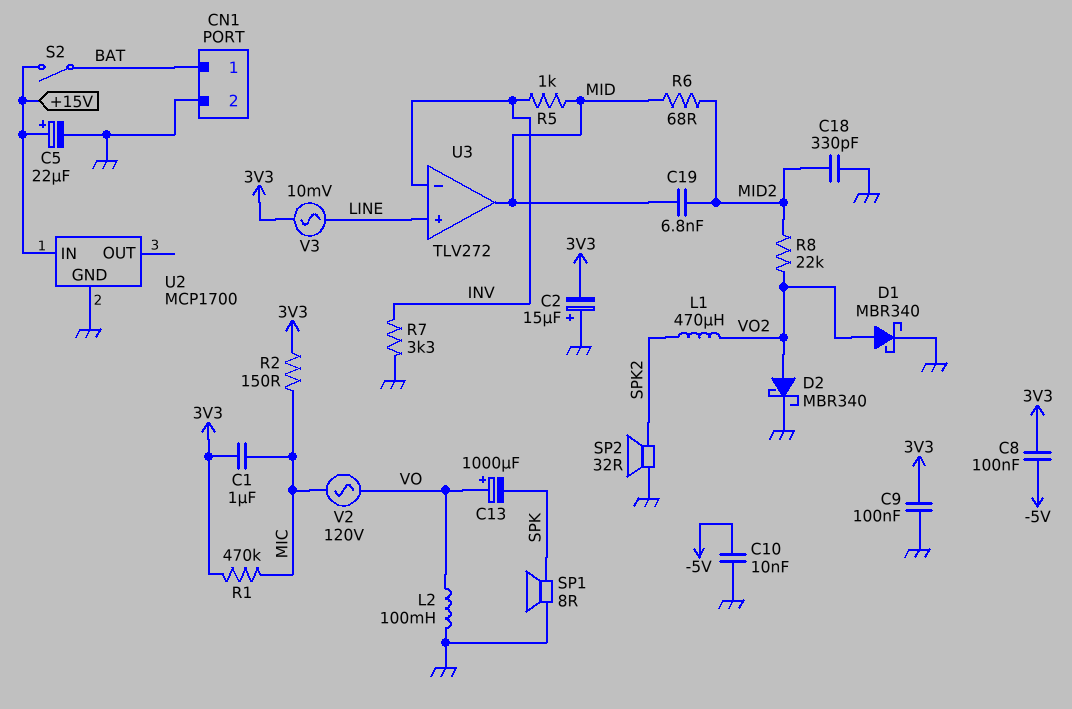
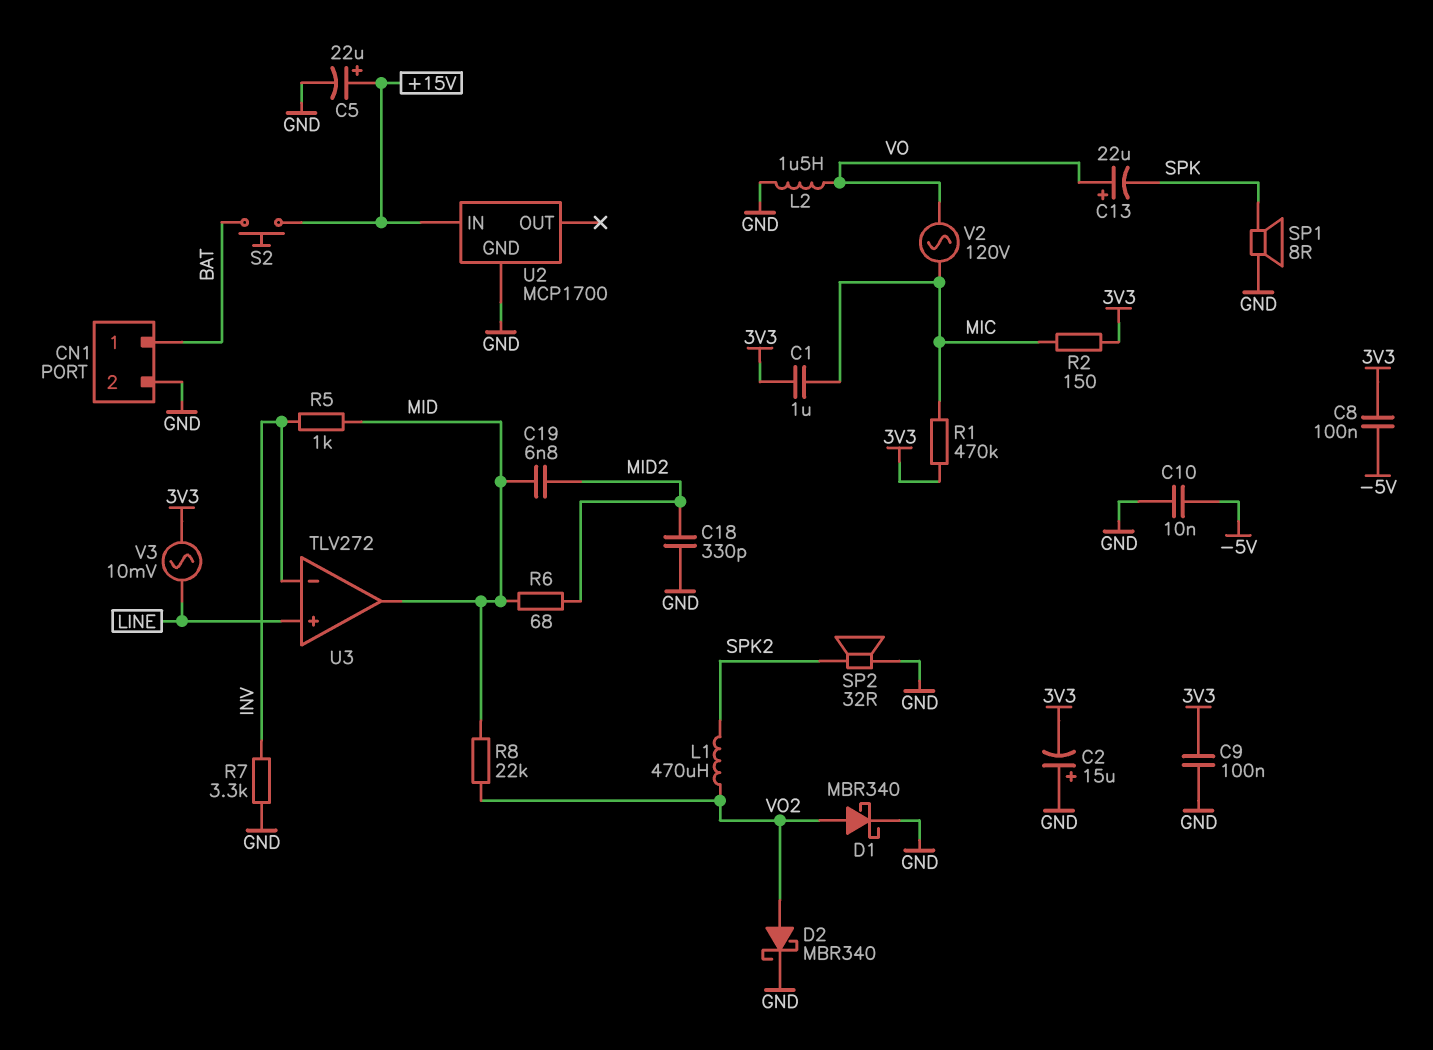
C13: 1000uF (plus VO, minus SPK) -> 22uF (plus VO, minus SPK)
L2: 100mH (GND, VO) -> 1.5uH (GND, VO)
R8: 22k (MID2, VO2) -> 22k (MID, VO2)
S2: switch (+15V, BAT) -> button (+15V, BAT)

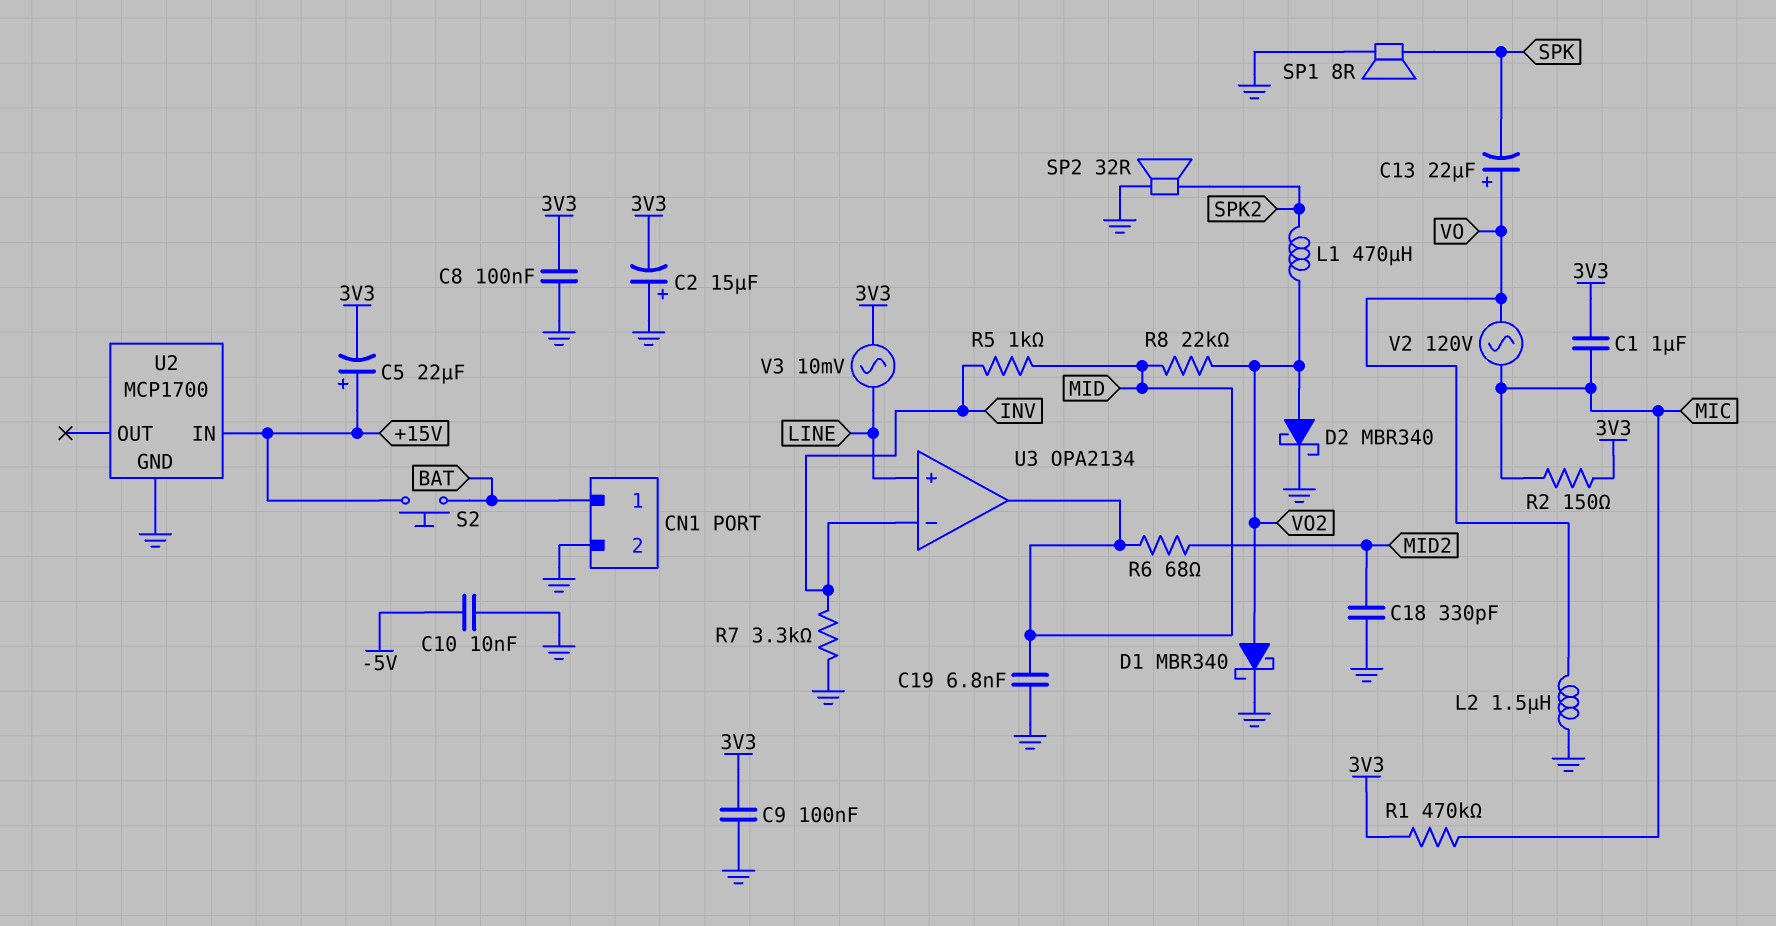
C5: 22uF (plus +15V, minus GND) -> 22uF (plus +15V, minus 3V3)
C8: 100nF (-5V, 3V3) -> 100nF (3V3, GND)
C19: 6.8nF (MID, MID2) -> 6.8nF (GND, MID)
U3: TLV272 -> OPA2134

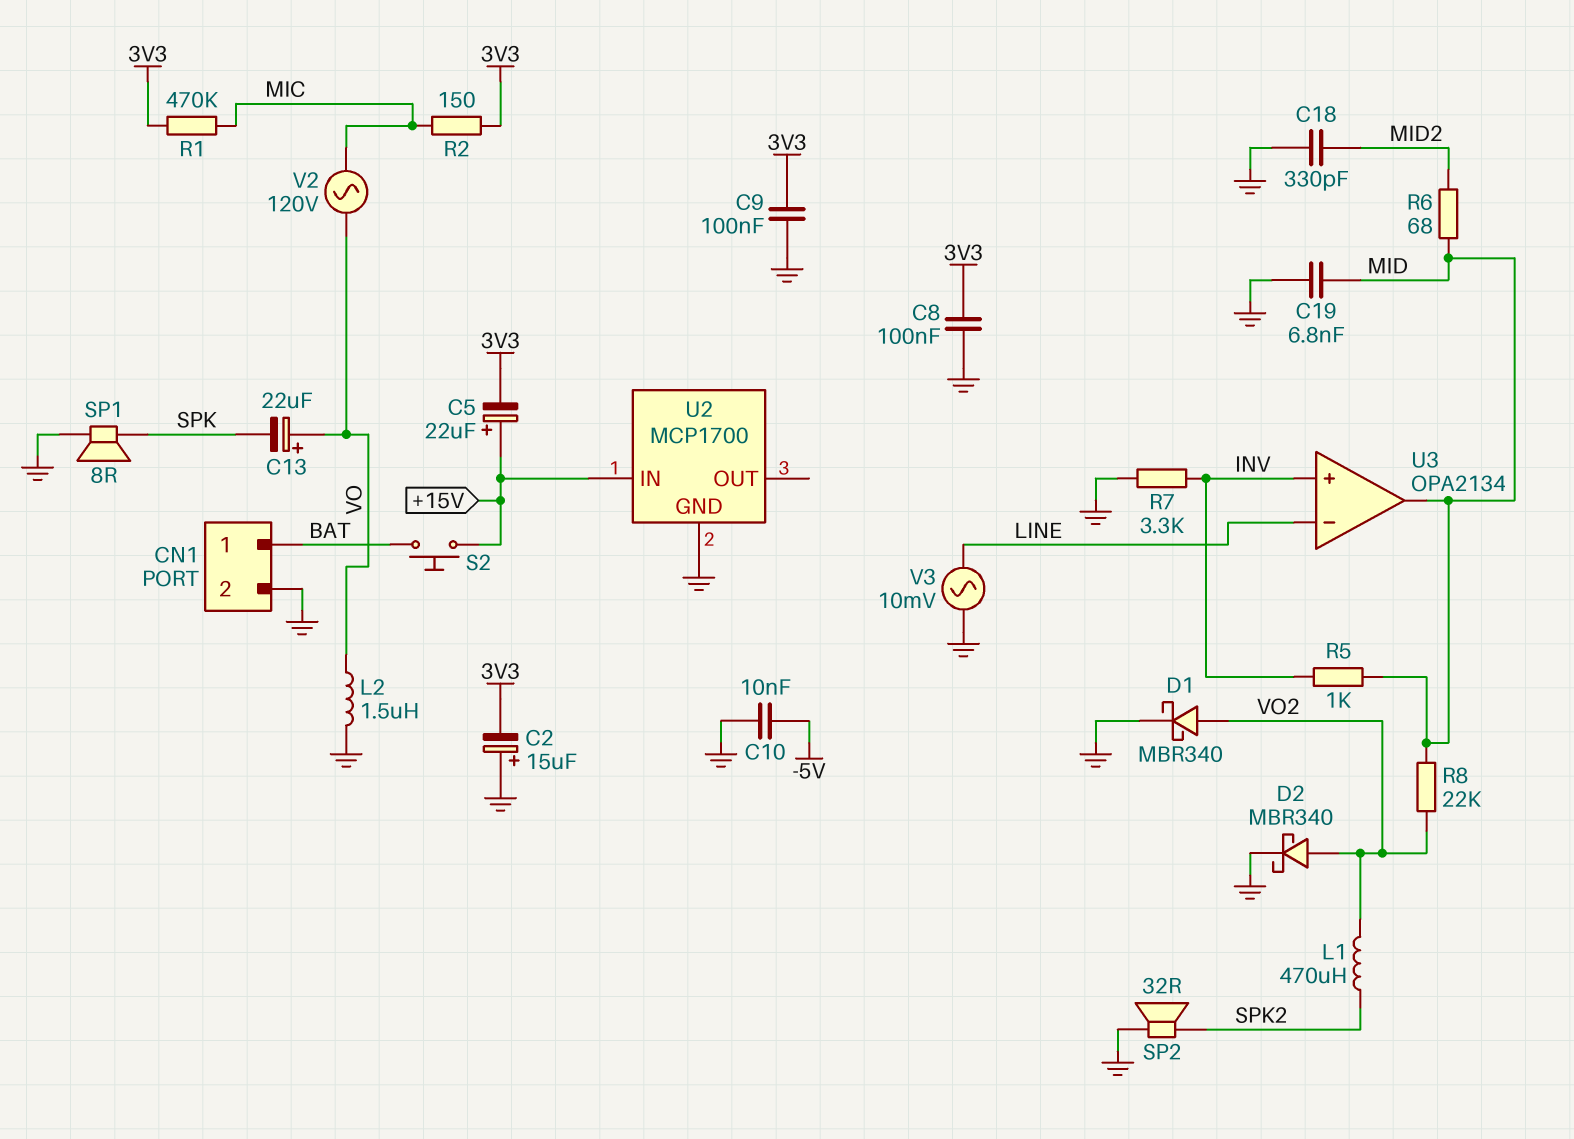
C1: 1uF (3V3, MIC) -> none
U3 pin in+: LINE -> INV
U3 pin in-: INV -> LINE
V3: AC 10mV (3V3, LINE) -> AC 10mV (GND, LINE)

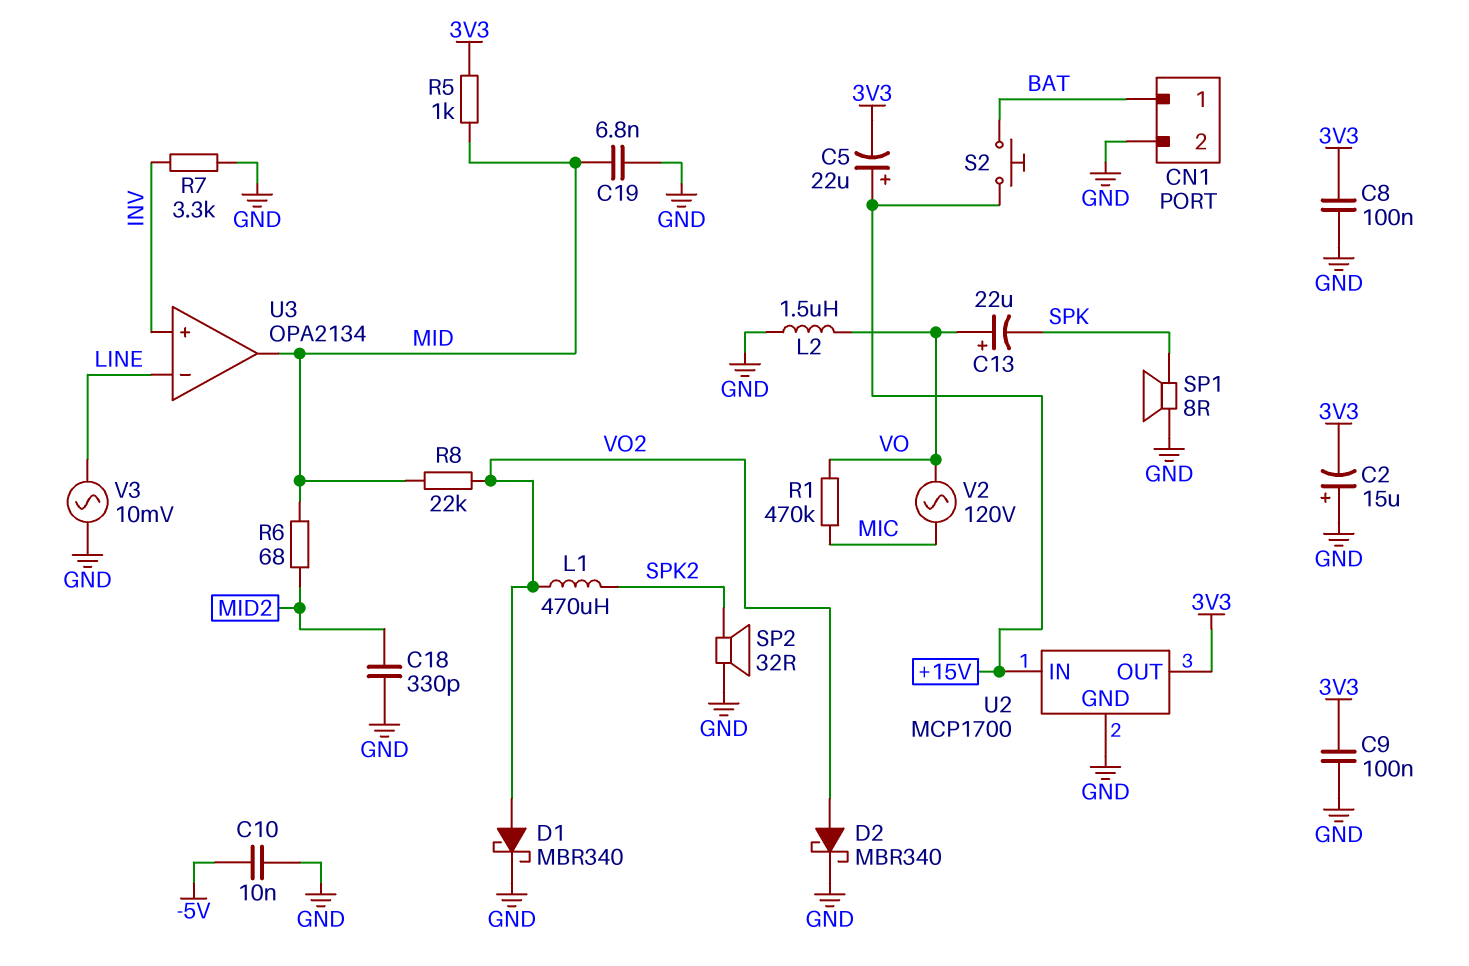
R1: 470k (3V3, MIC) -> 470k (MIC, VO)
R2: 150 (3V3, MIC) -> none
R5: 1k (INV, MID) -> 1k (3V3, MID)
U2 pin OUT: none -> 3V3

